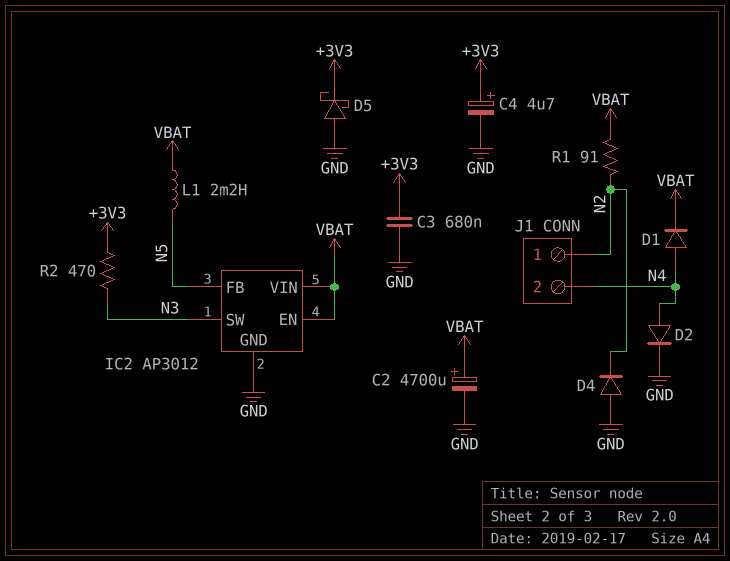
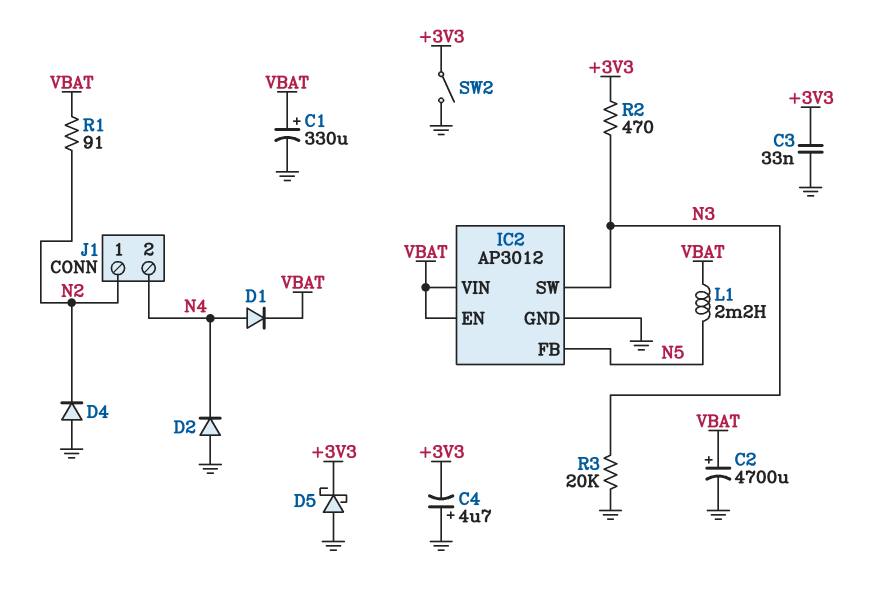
C1: none -> 330uF (plus VBAT, minus GND)
C3: 680nF (+3V3, GND) -> 33nF (+3V3, GND)
C4: 4.7uF (plus +3V3, minus GND) -> 4.7uF (plus GND, minus +3V3)
D2: diode (A N4, K GND) -> diode (A GND, K N4)
R3: none -> 20k (GND, N3)
SW2: none -> switch (+3V3, GND)

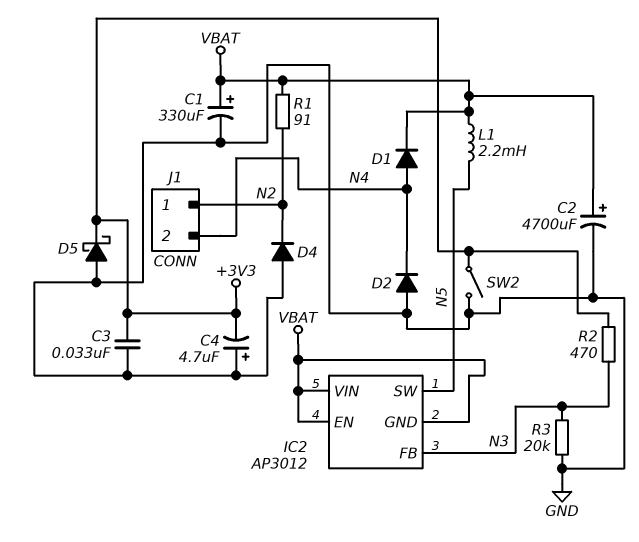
IC2 pin FB: N5 -> N3
IC2 pin GND: GND -> VBAT
IC2 pin SW: N3 -> N5

